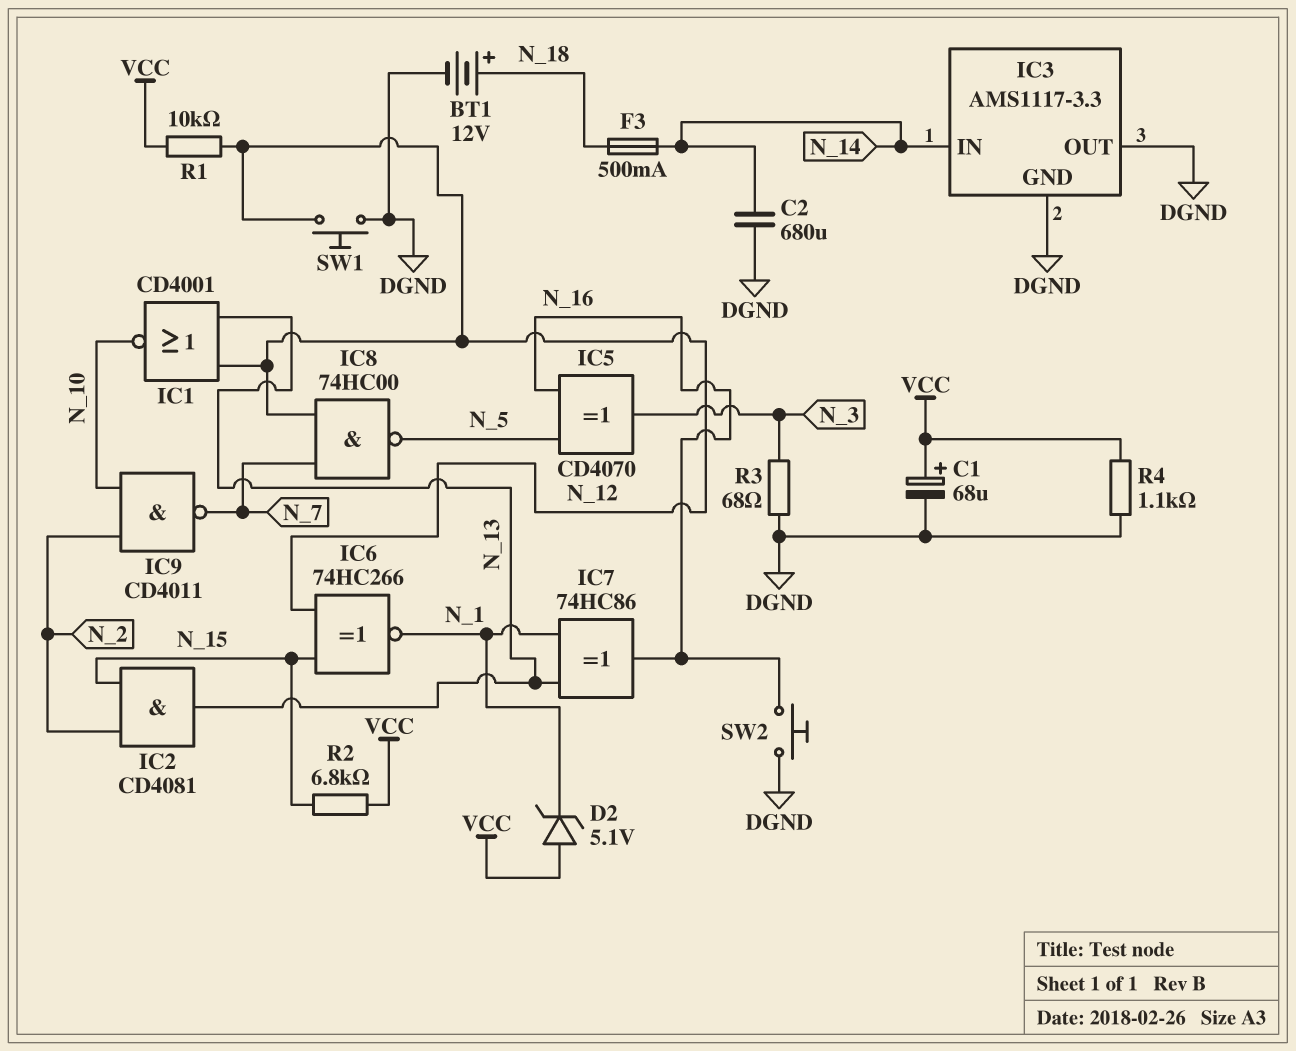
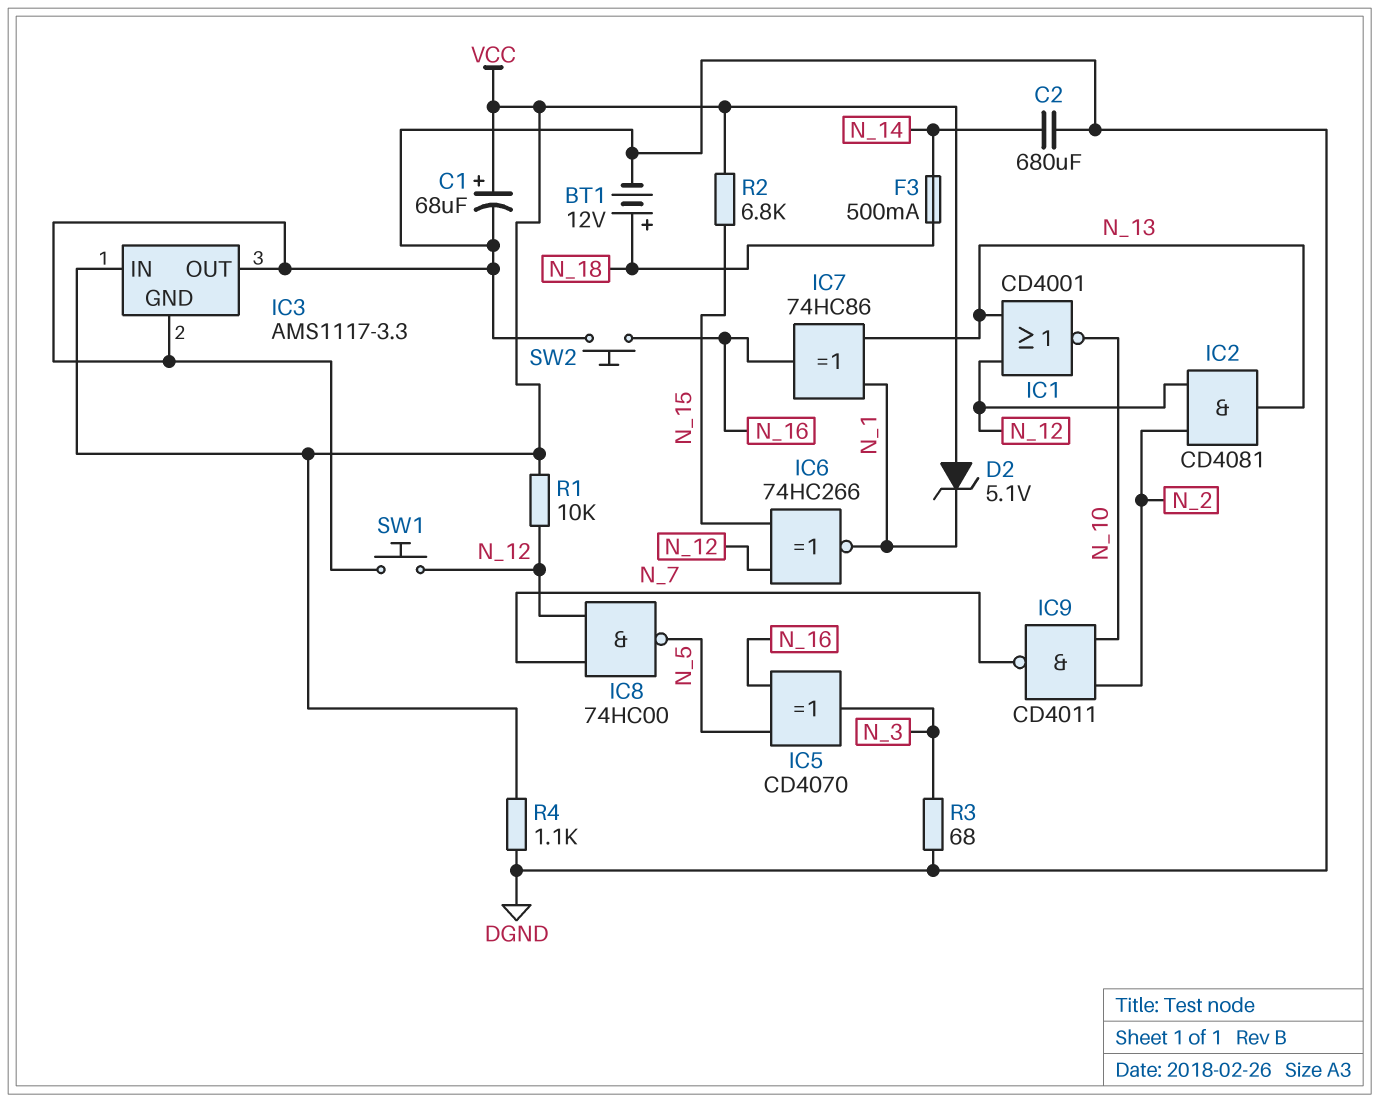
IC2: AND CD4081 (in N_2, in N_15, out N_13) -> AND CD4081 (in N_2, in N_12, out N_13)
IC3 pin IN: N_14 -> VCC

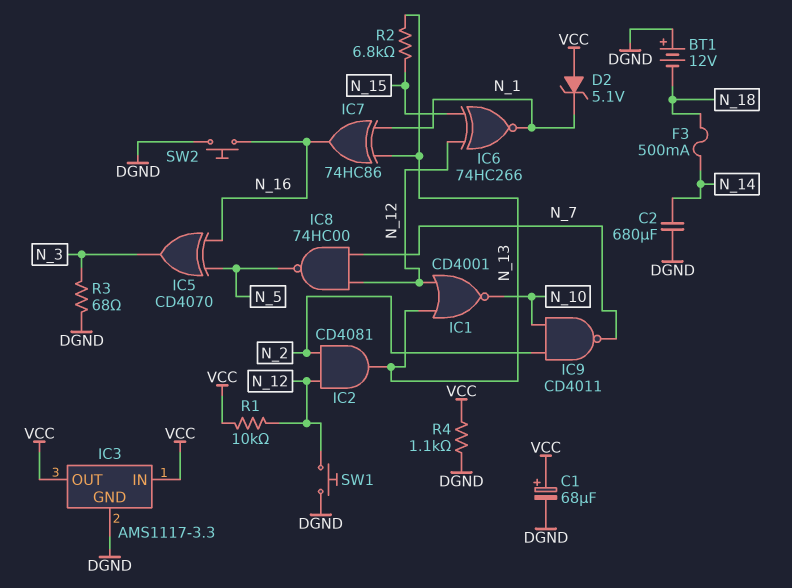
BT1: 12V (plus N_18, minus DGND) -> 12V (plus DGND, minus N_18)
IC3 pin OUT: DGND -> VCC
R2: 6.8k (N_15, VCC) -> 6.8k (N_13, N_15)

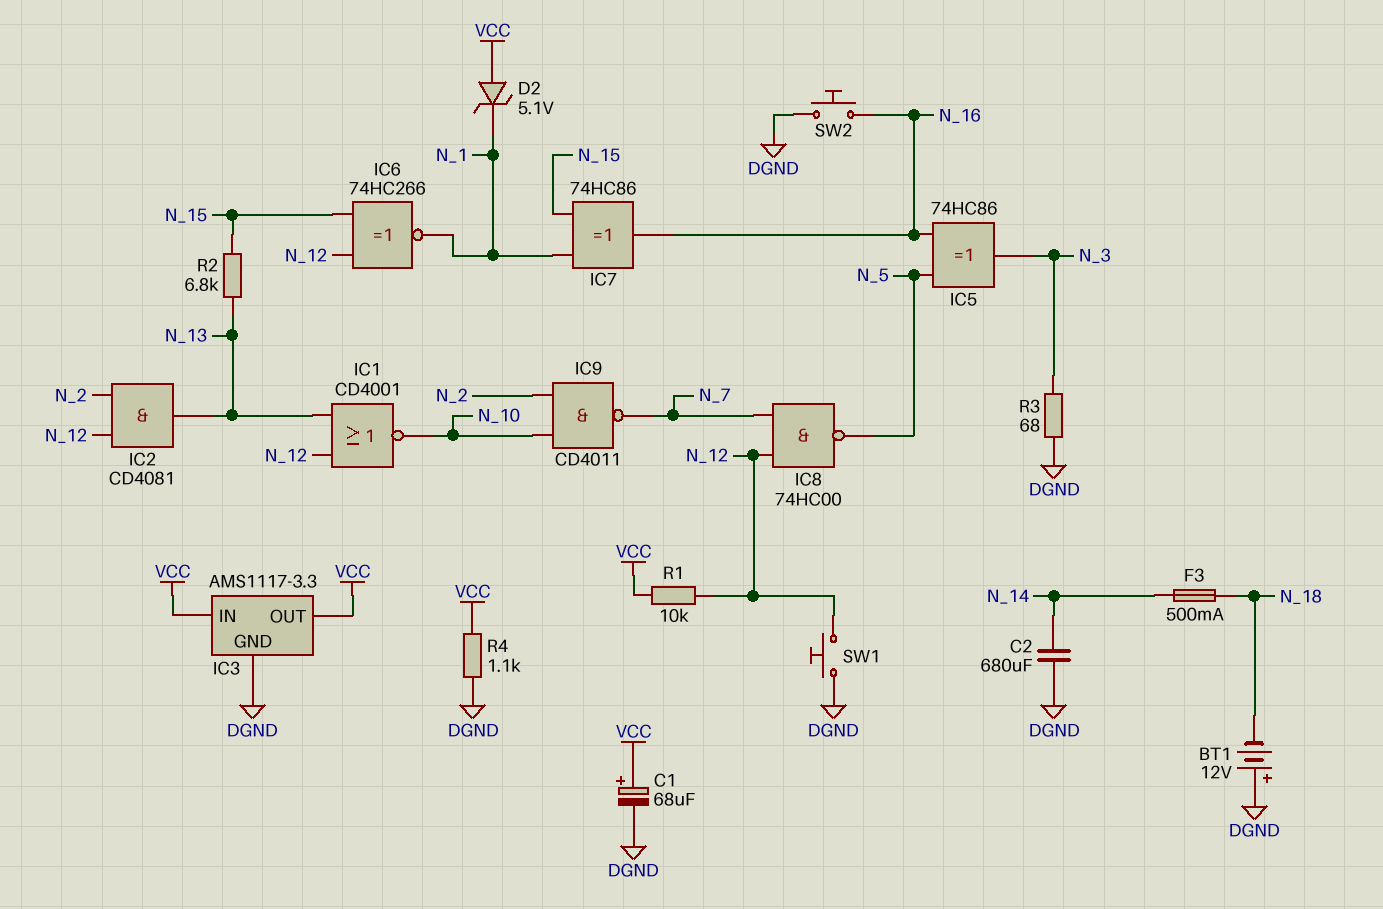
IC5: XOR CD4070 (in N_5, in N_16, out N_3) -> XOR 74HC86 (in N_5, in N_16, out N_3)
IC7: XOR 74HC86 (in N_1, in N_13, out N_16) -> XOR 74HC86 (in N_1, in N_15, out N_16)

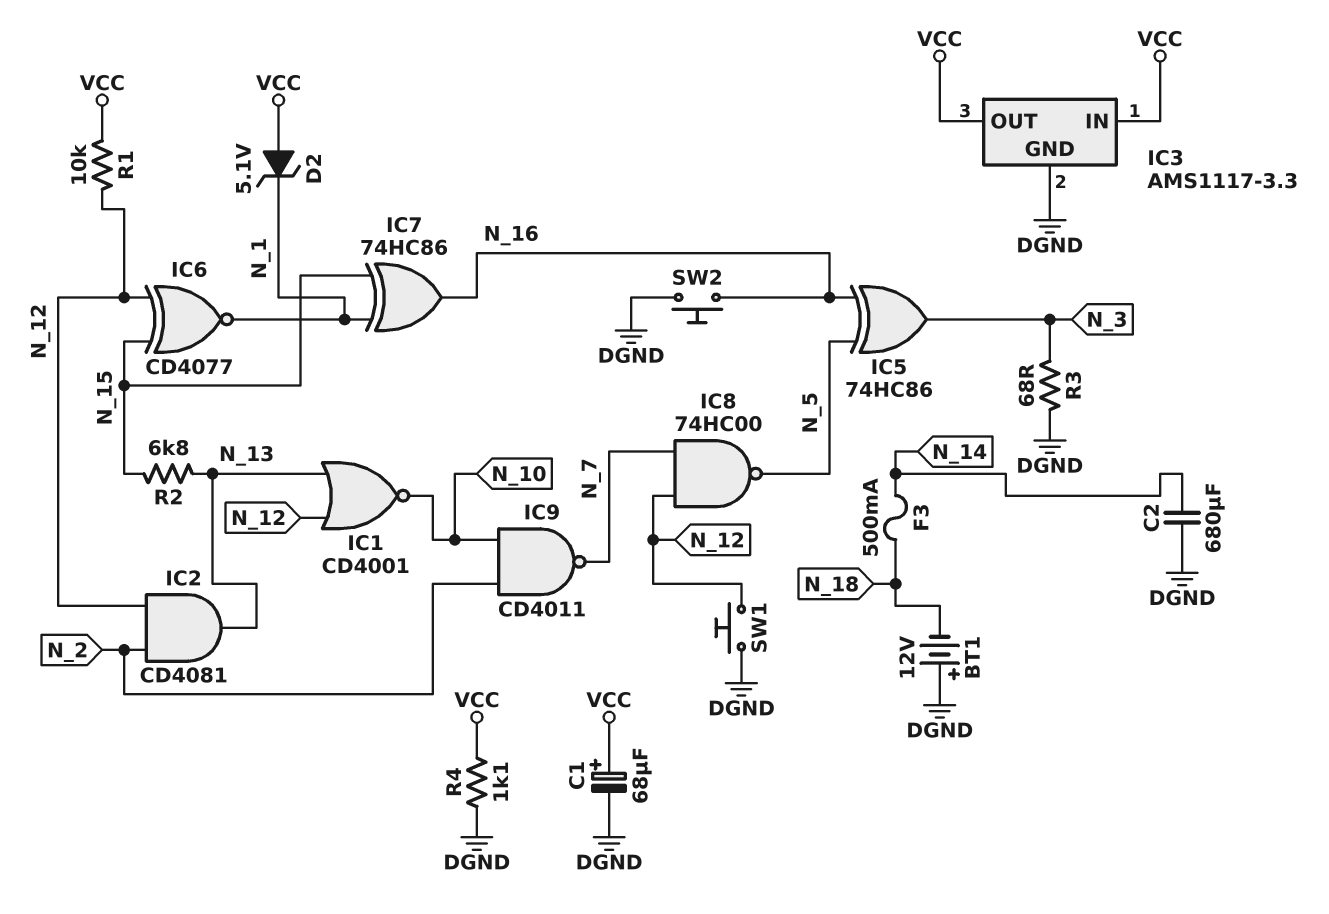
IC6: XNOR 74HC266 (in N_12, in N_15, out N_1) -> XNOR CD4077 (in N_12, in N_15, out N_1)

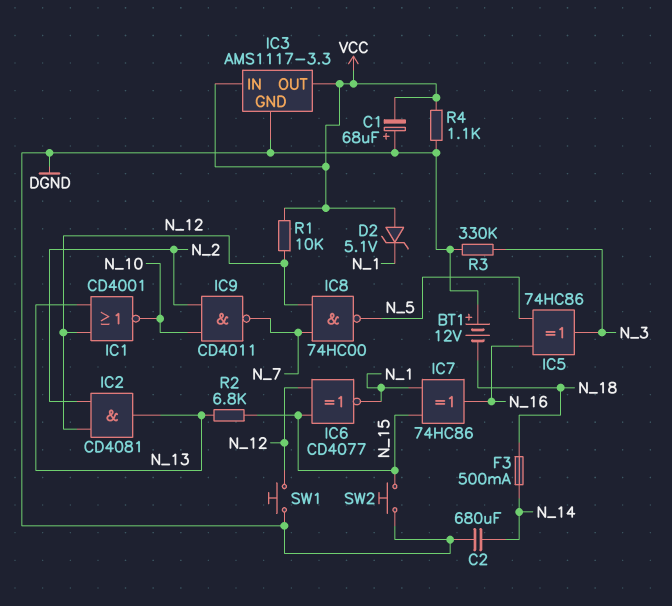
C1: 68uF (plus VCC, minus DGND) -> 68uF (plus DGND, minus VCC)
R3: 68 (DGND, N_3) -> 330k (DGND, N_3)
SW2: button (DGND, N_16) -> button (DGND, N_15)

